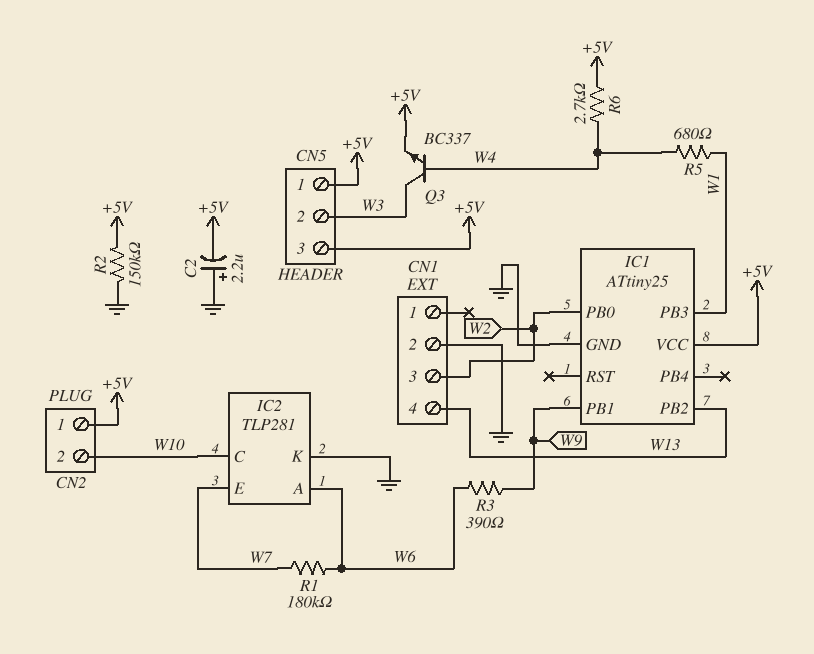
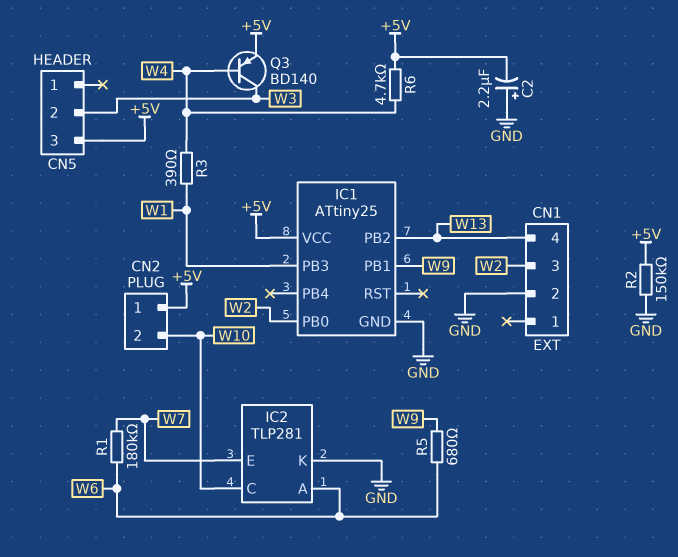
CN5 pin 1: +5V -> none
Q3: NPN BC337 (B W4, C W3, E +5V) -> PNP BD140 (B W4, C W3, E +5V)
R3: 390 (W6, W9) -> 390 (W1, W4)
R5: 680 (W1, W4) -> 680 (W6, W9)
R6: 2.7k (+5V, W4) -> 4.7k (+5V, W4)

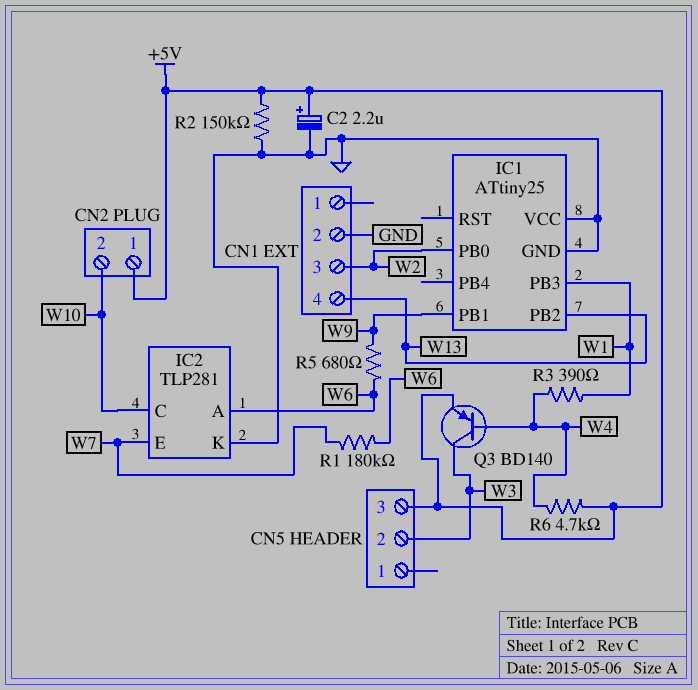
C2: 2.2uF (plus GND, minus +5V) -> 2.2uF (plus +5V, minus GND)
IC1 pin VCC: +5V -> GND

